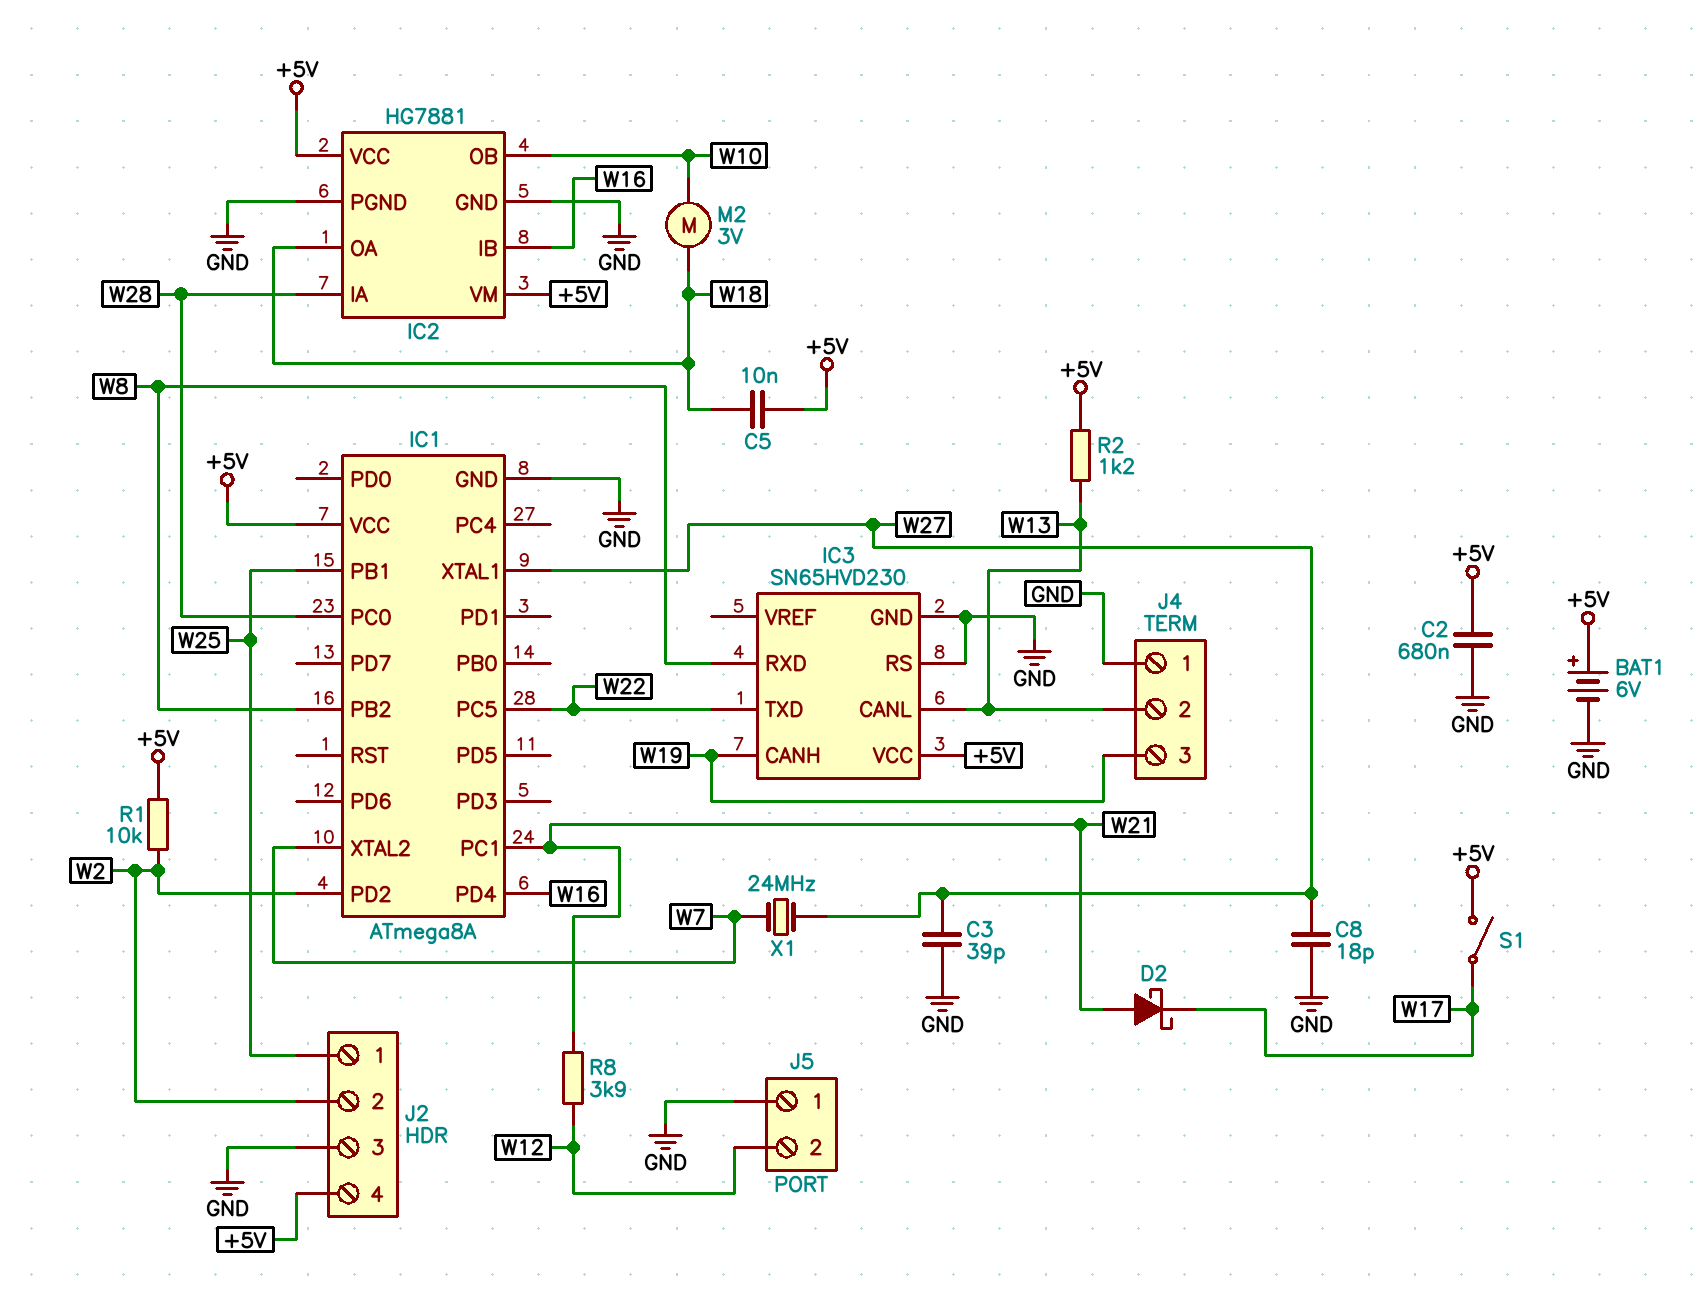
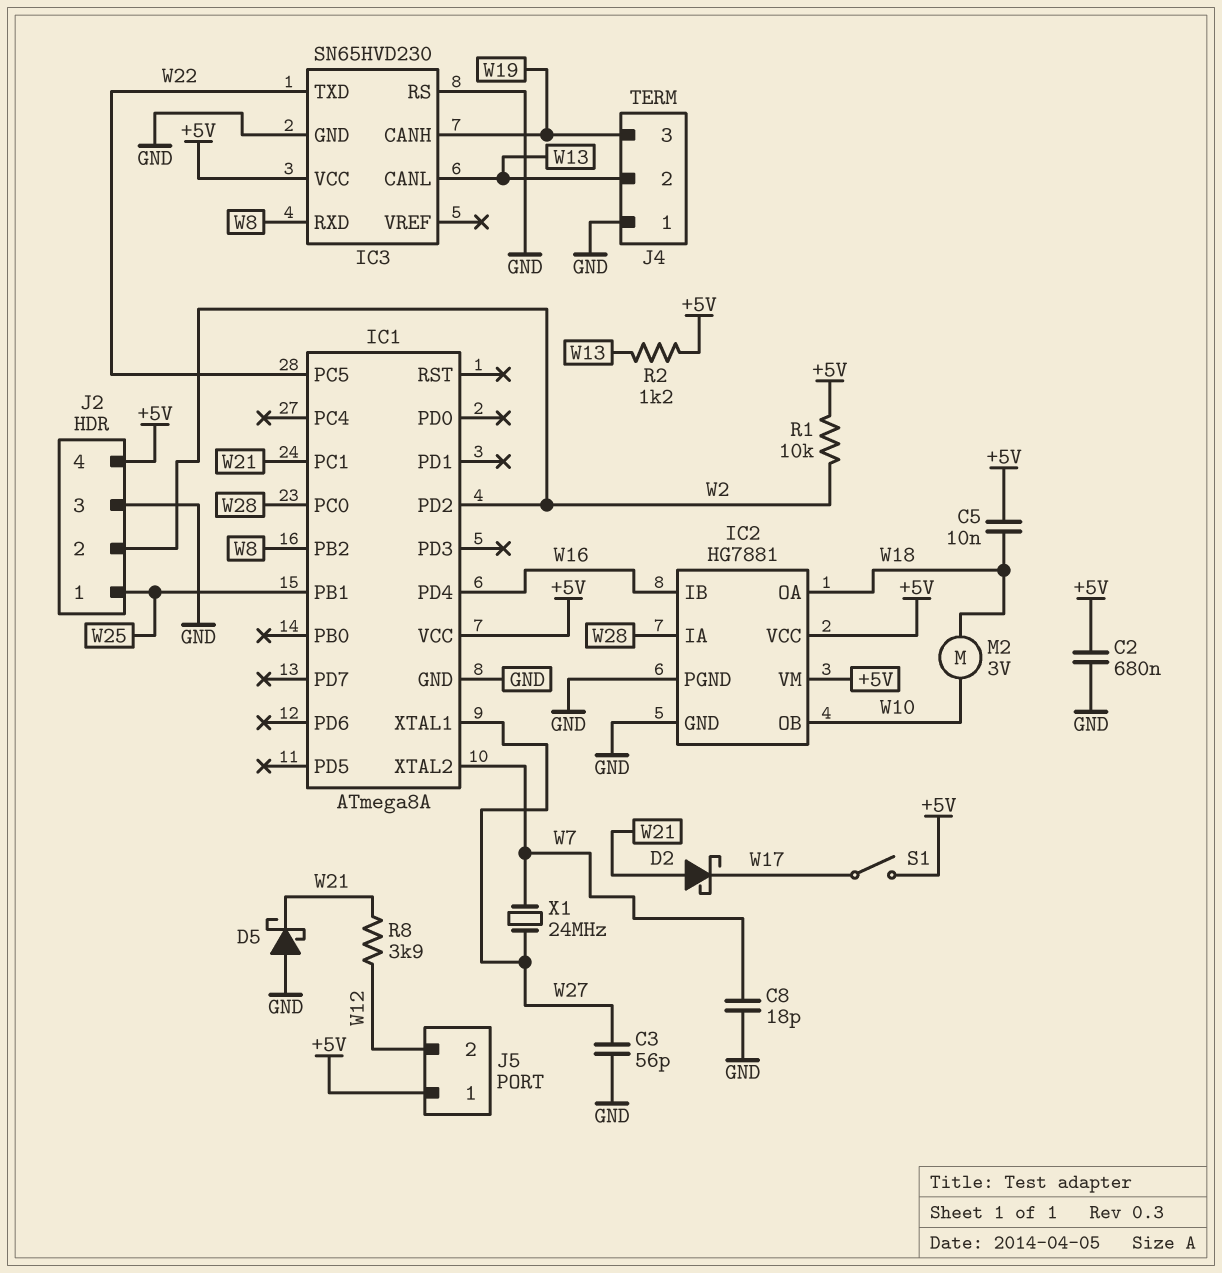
BAT1: 6V (plus +5V, minus GND) -> none
C3: 39pF (GND, W27) -> 56pF (GND, W27)
C8: 18pF (GND, W27) -> 18pF (GND, W7)
D5: none -> schottky (A GND, K W21)
J5 pin 1: GND -> +5V

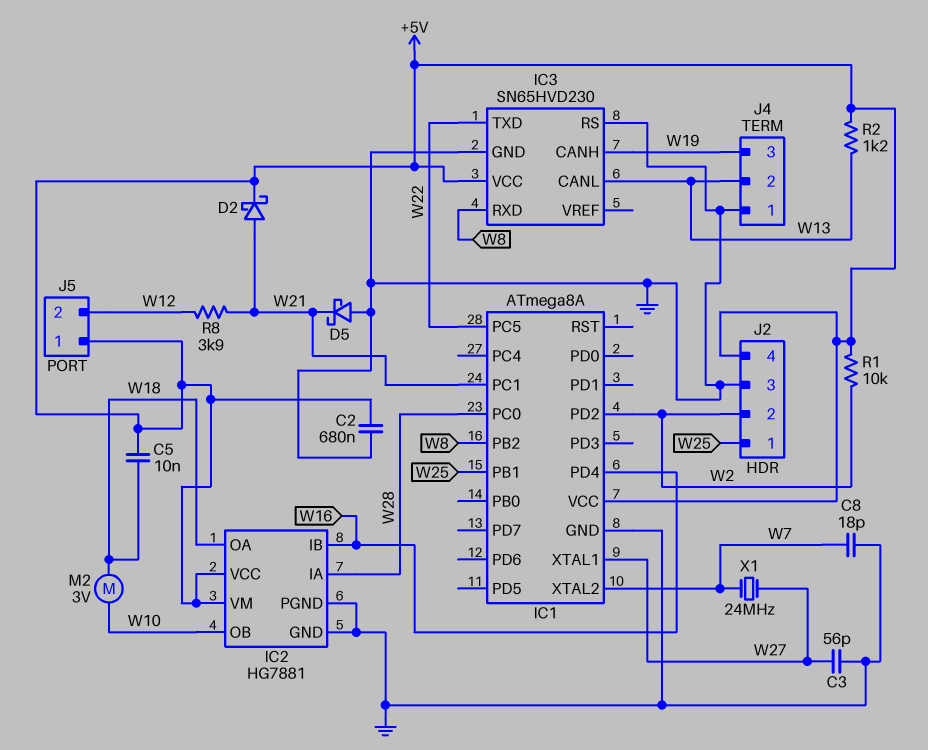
D2: schottky (A W21, K W17) -> schottky (A W21, K +5V)
S1: switch (+5V, W17) -> none

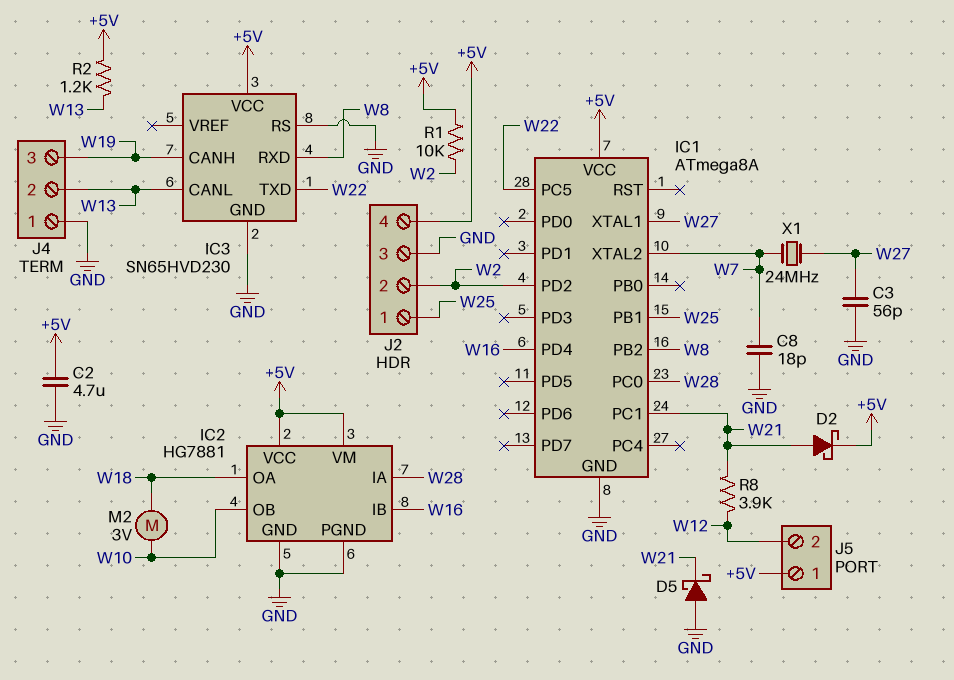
C2: 680nF (+5V, GND) -> 4.7uF (+5V, GND)
C5: 10nF (+5V, W18) -> none

